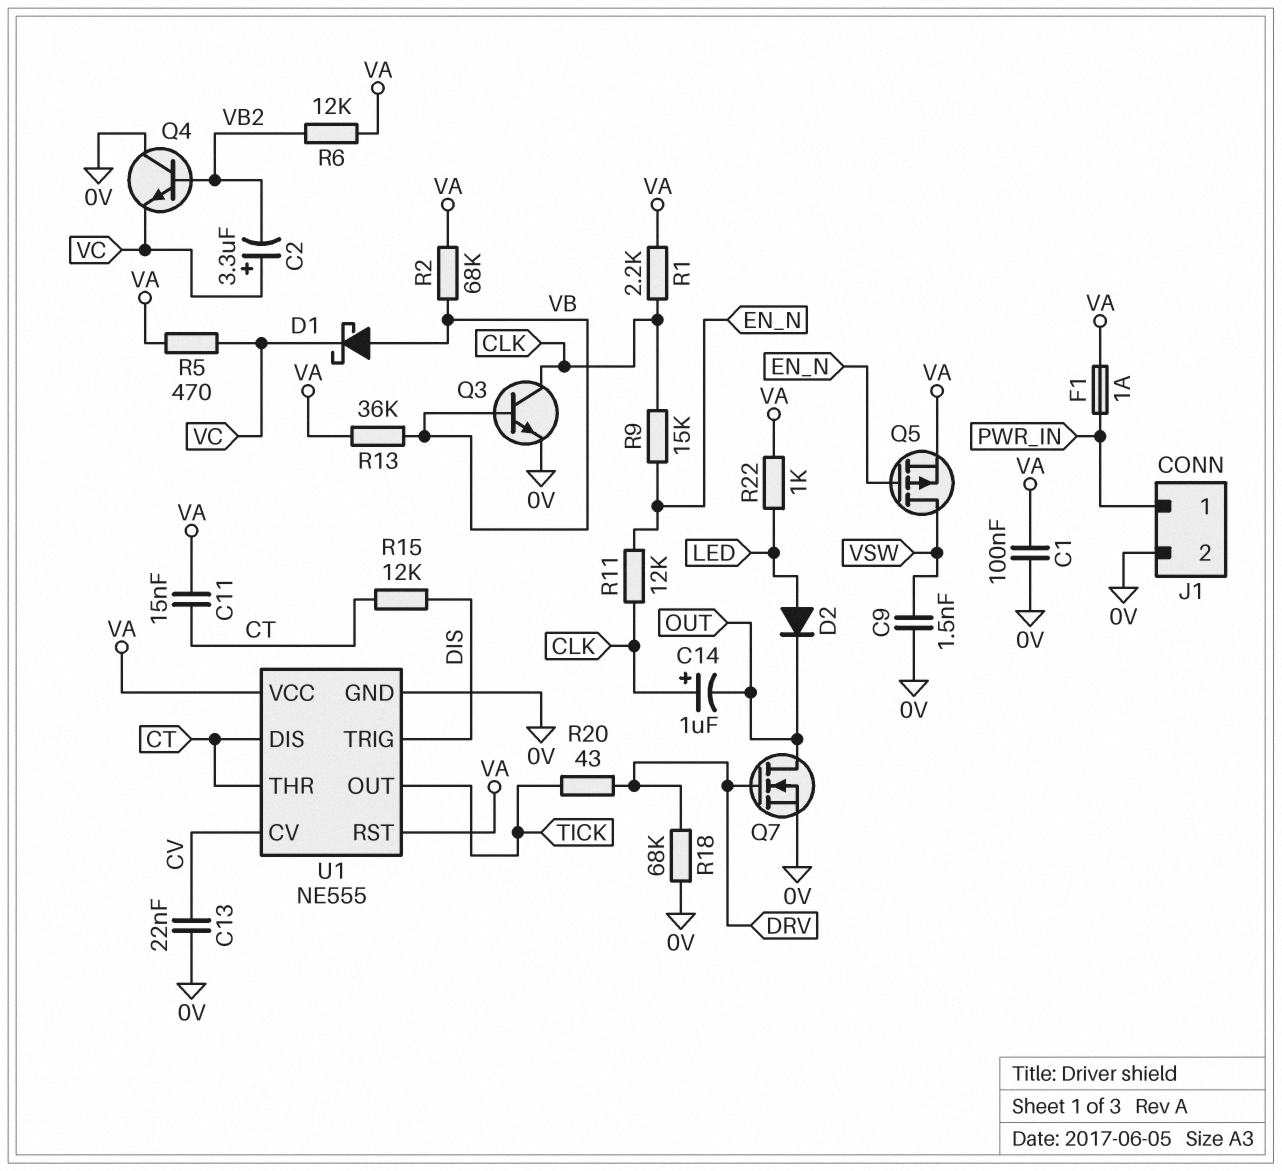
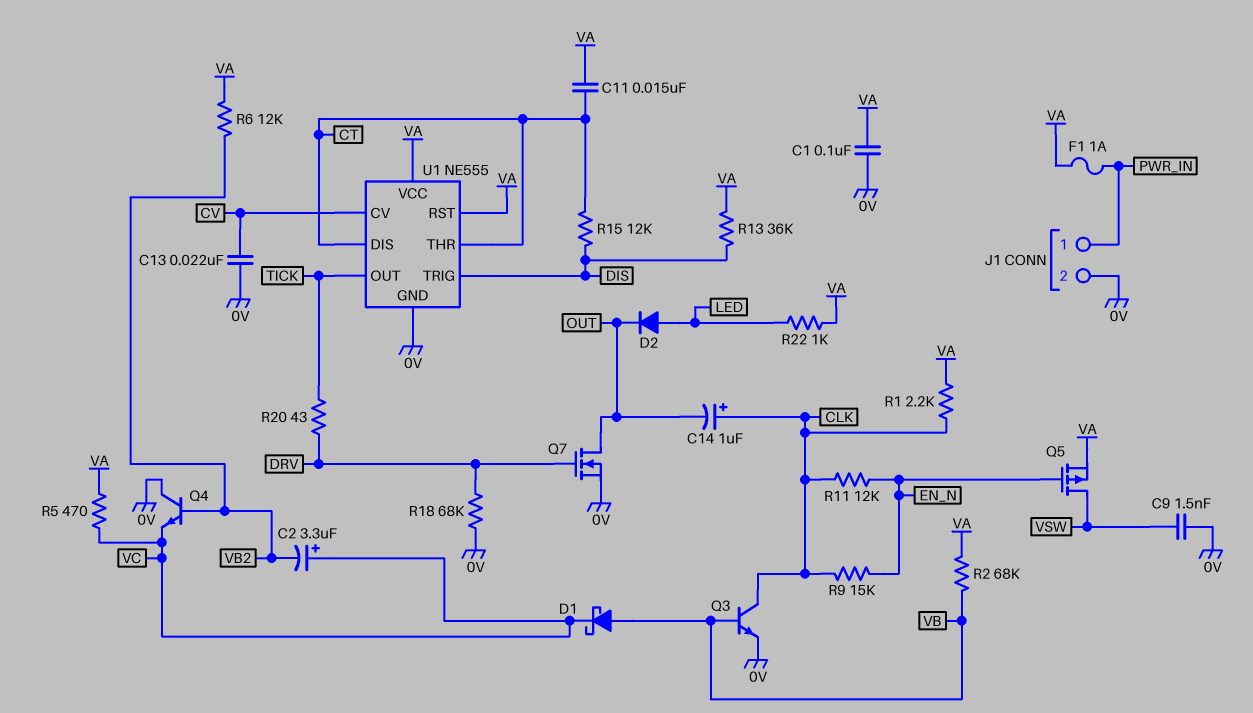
R13: 36k (VA, VB) -> 36k (DIS, VA)

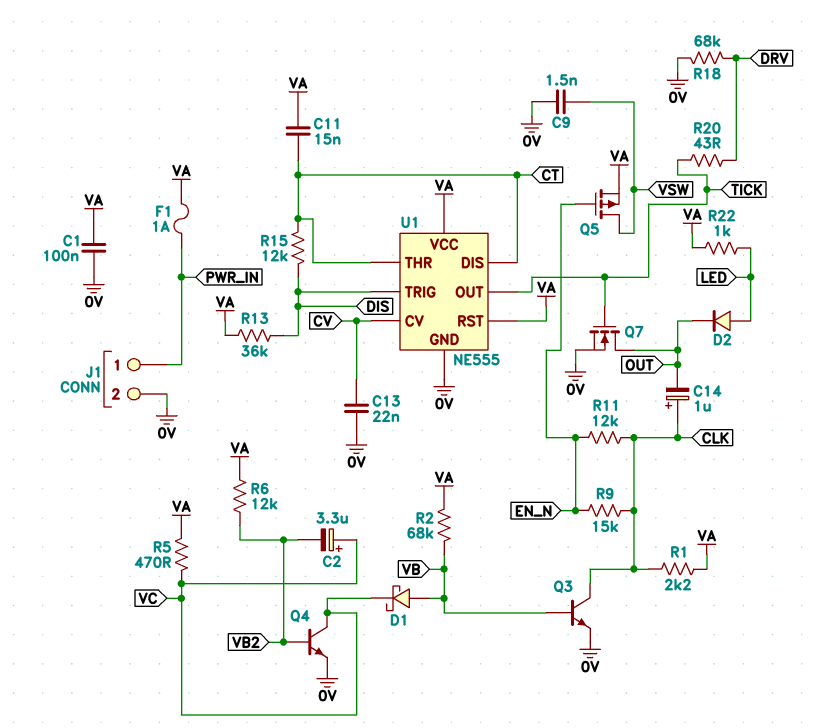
Q4: NPN (B VB2, C 0V, E VC) -> NPN (B VB2, C VC, E 0V)
Q7: NMOS (G DRV, D OUT, S 0V) -> NMOS (G TICK, D OUT, S 0V)

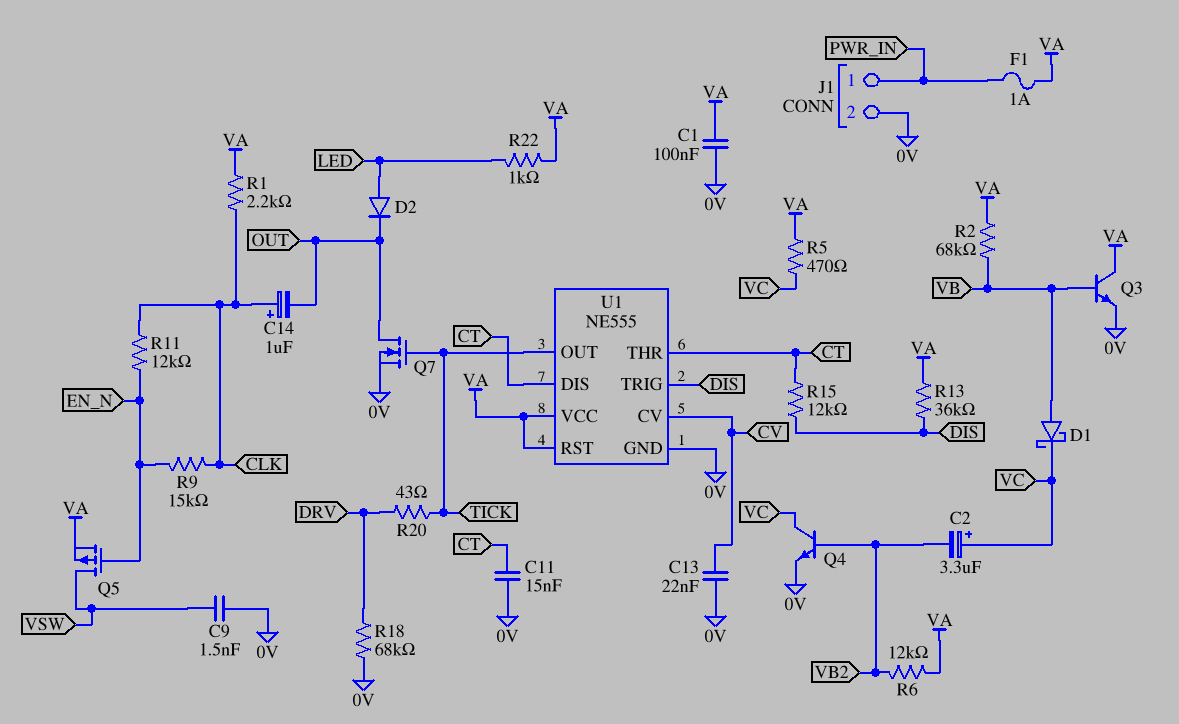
C11: 15nF (CT, VA) -> 15nF (0V, CT)
Q3: NPN (B VB, C CLK, E 0V) -> NPN (B VB, C VA, E 0V)

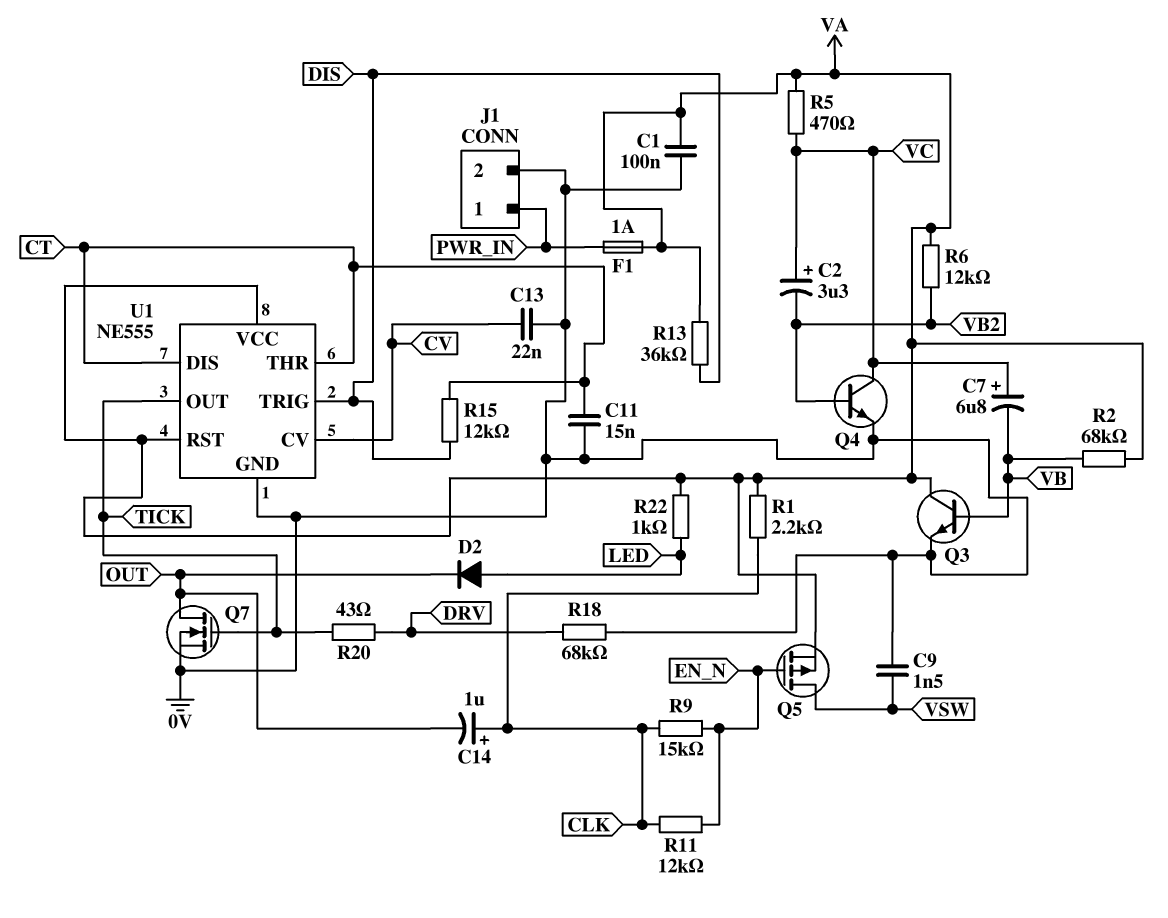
C7: none -> 6.8uF (plus VC, minus VB)
D1: schottky (A VB, K VC) -> none

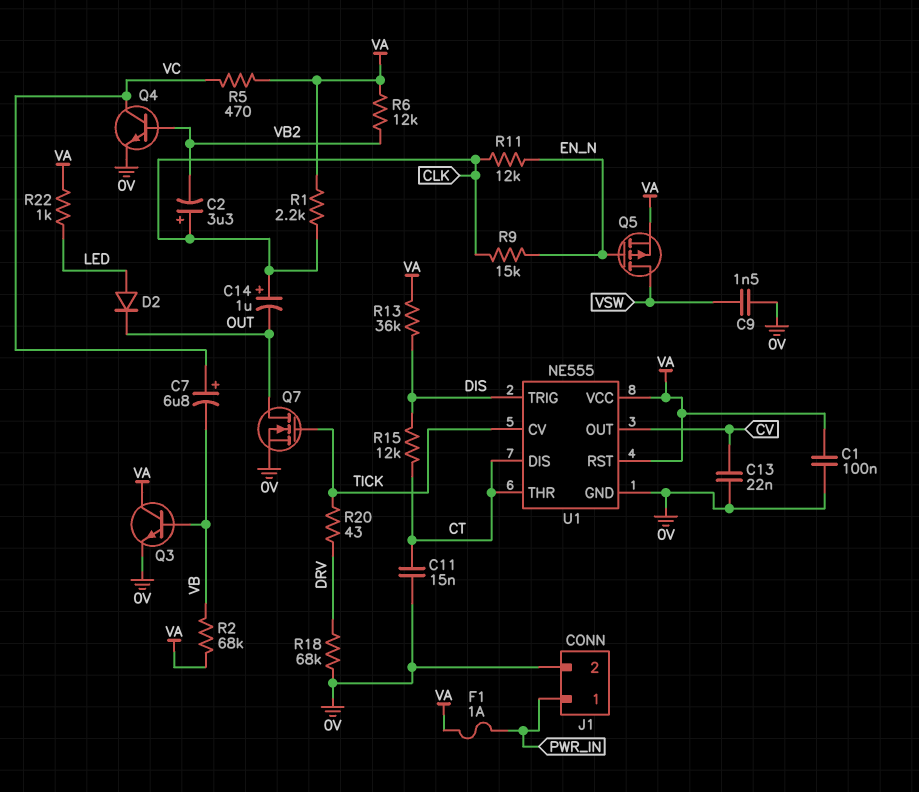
C2: 3.3uF (plus VC, minus VB2) -> 3.3uF (plus CLK, minus VB2)
U1 pin CV: CV -> TICK
U1 pin OUT: TICK -> CV

